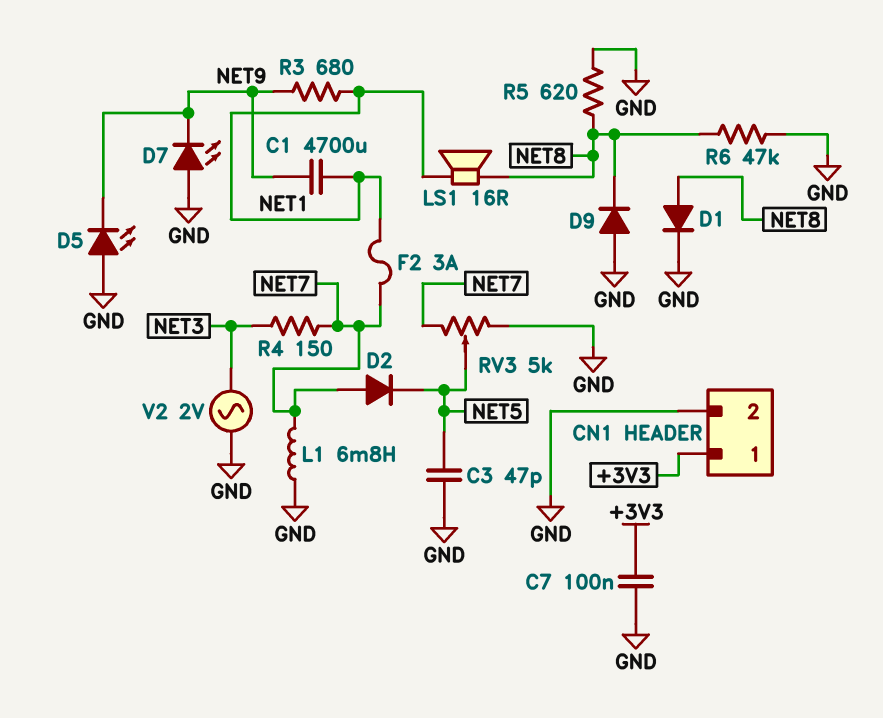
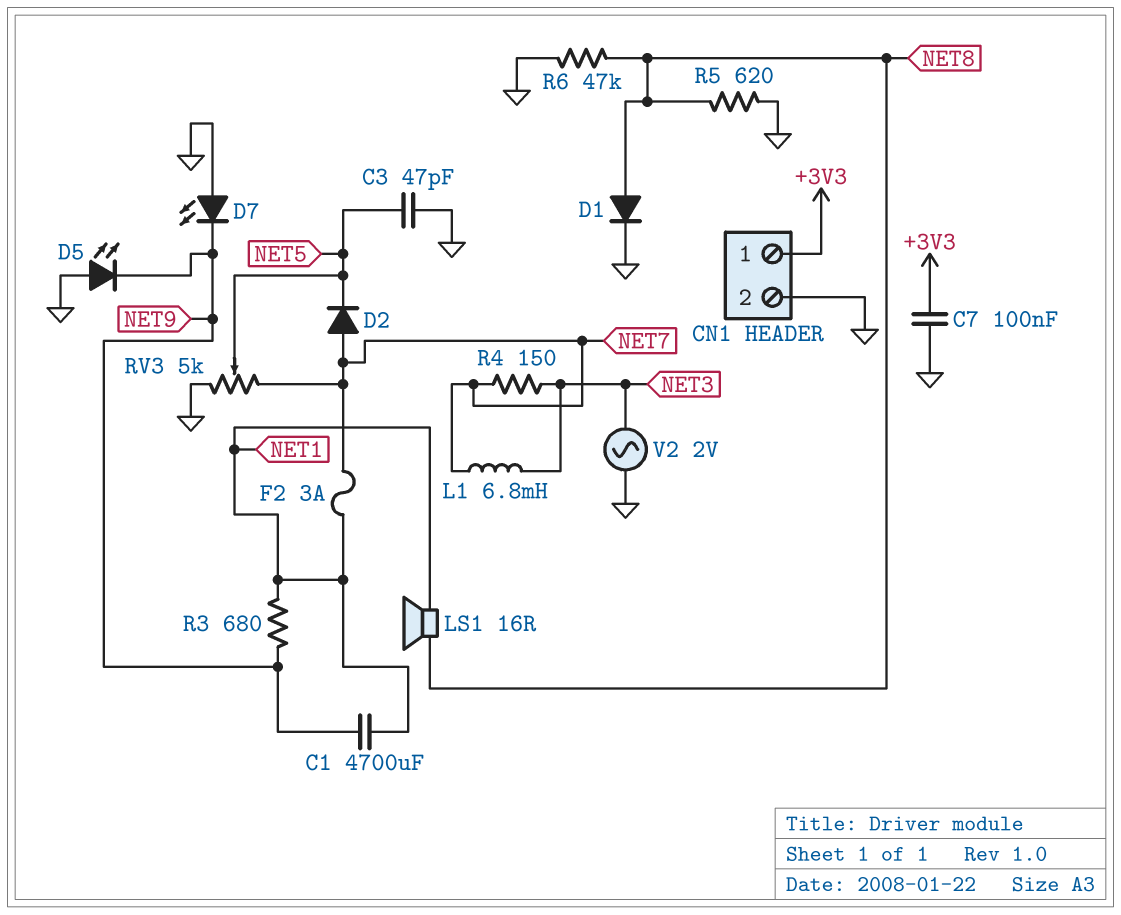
D9: diode (A GND, K NET8) -> none
L1: 6.8mH (GND, NET7) -> 6.8mH (NET3, NET7)

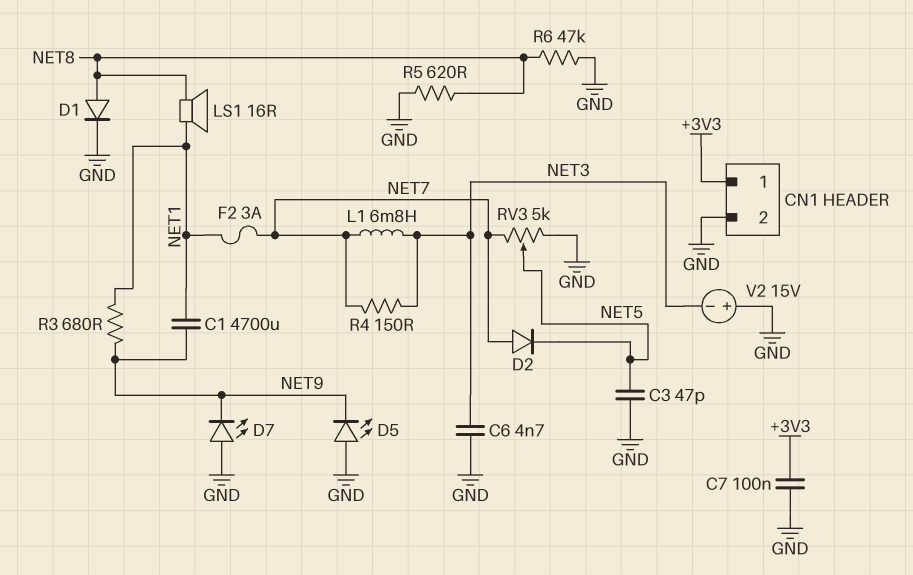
C6: none -> 4.7nF (GND, NET3)
V2: AC 2V (GND, NET3) -> 15V (plus GND, minus NET3)

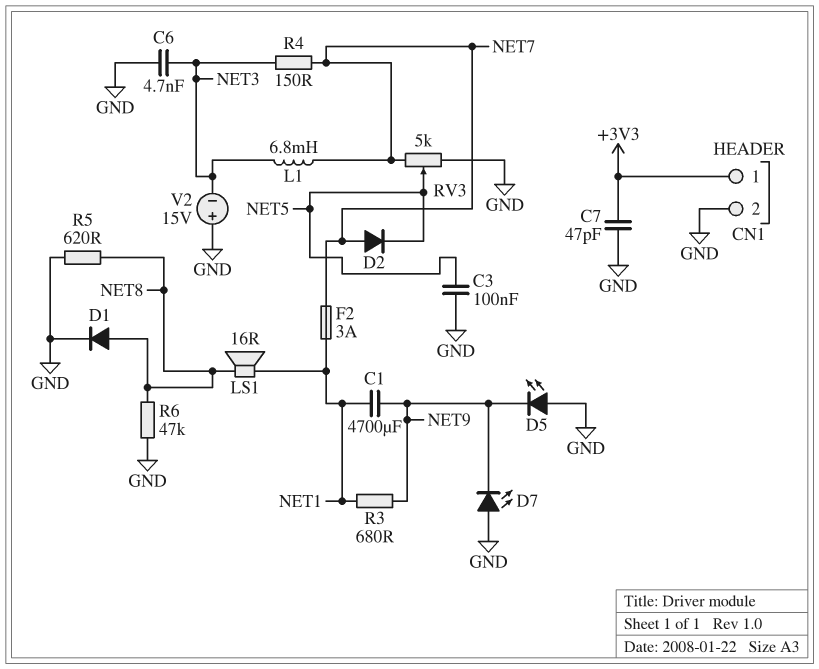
C3: 47pF (GND, NET5) -> 100nF (GND, NET5)
C7: 100nF (+3V3, GND) -> 47pF (+3V3, GND)

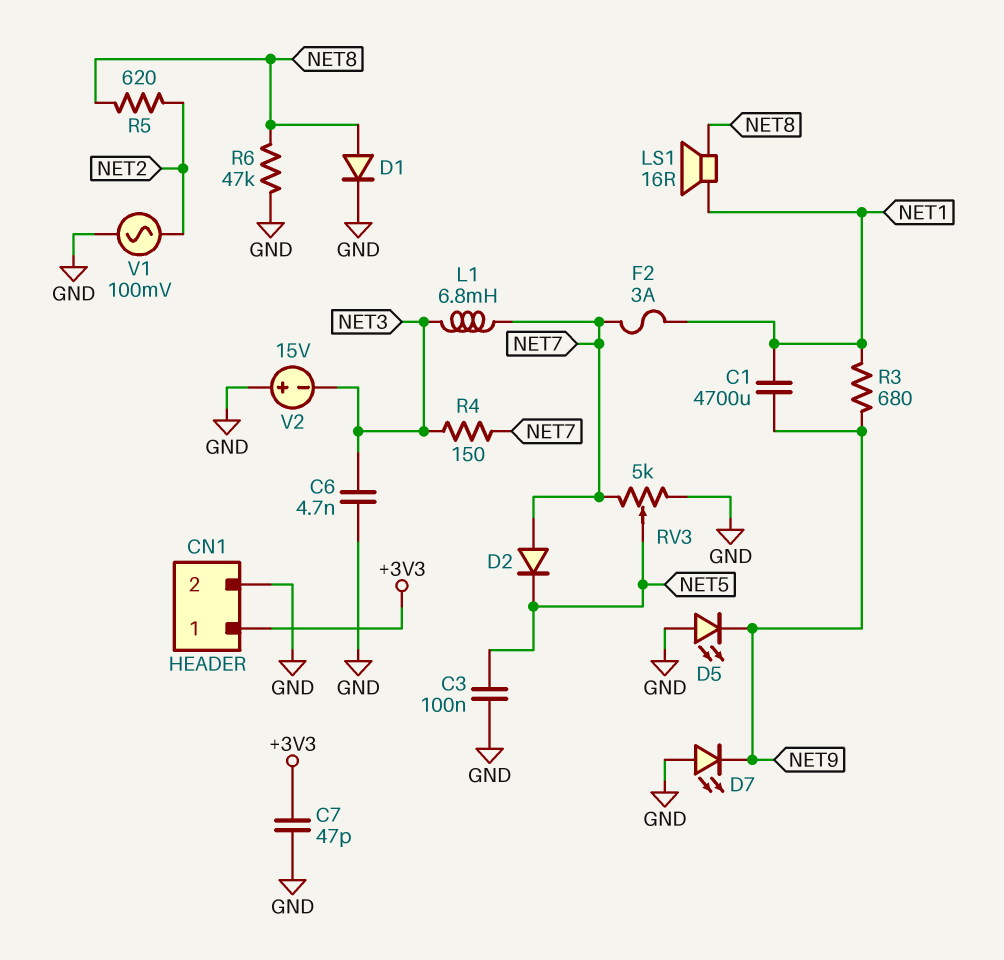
R5: 620 (GND, NET8) -> 620 (NET2, NET8)
V1: none -> AC 100mV (GND, NET2)

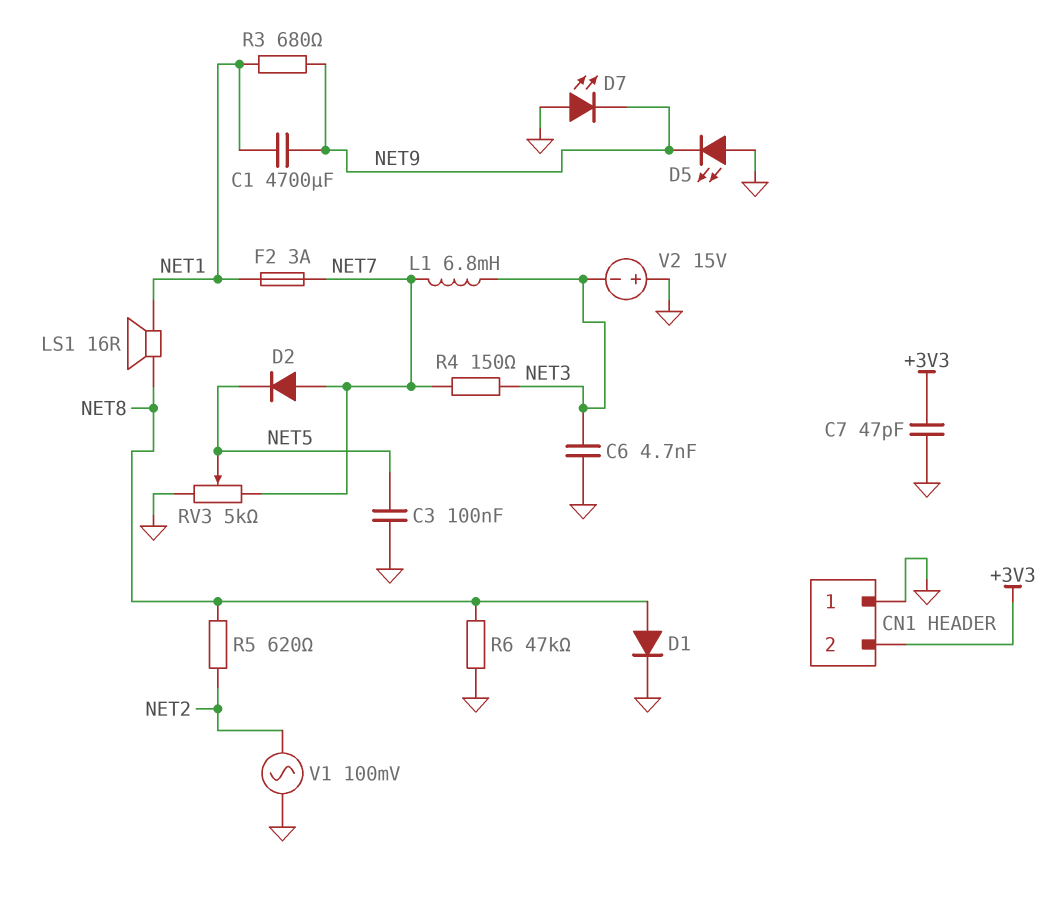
CN1 pin 1: +3V3 -> GND
CN1 pin 2: GND -> +3V3

